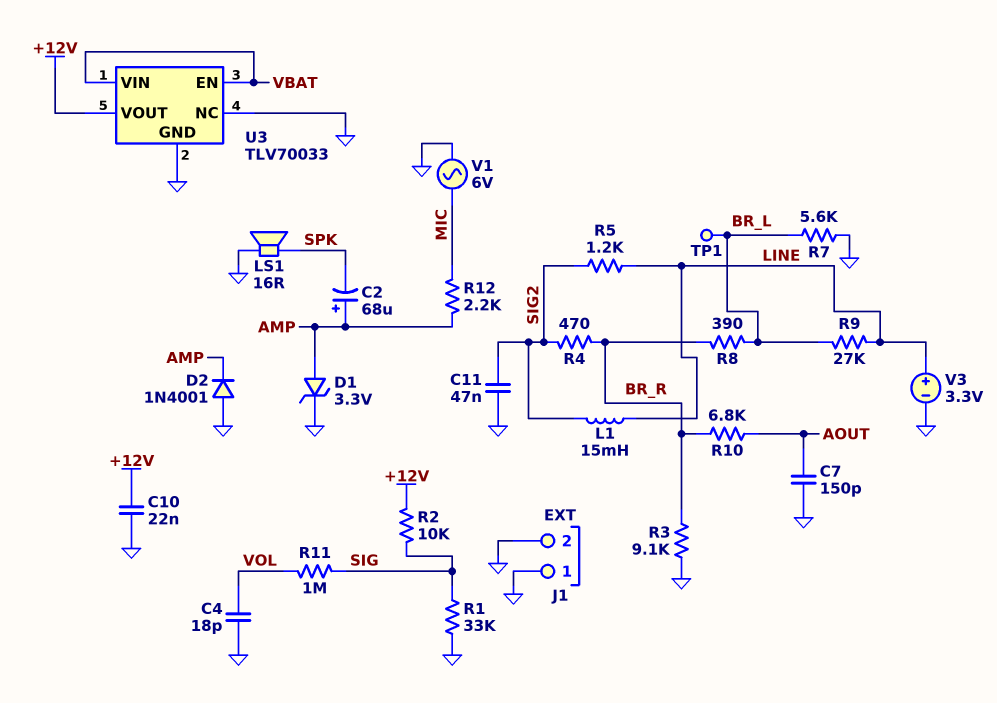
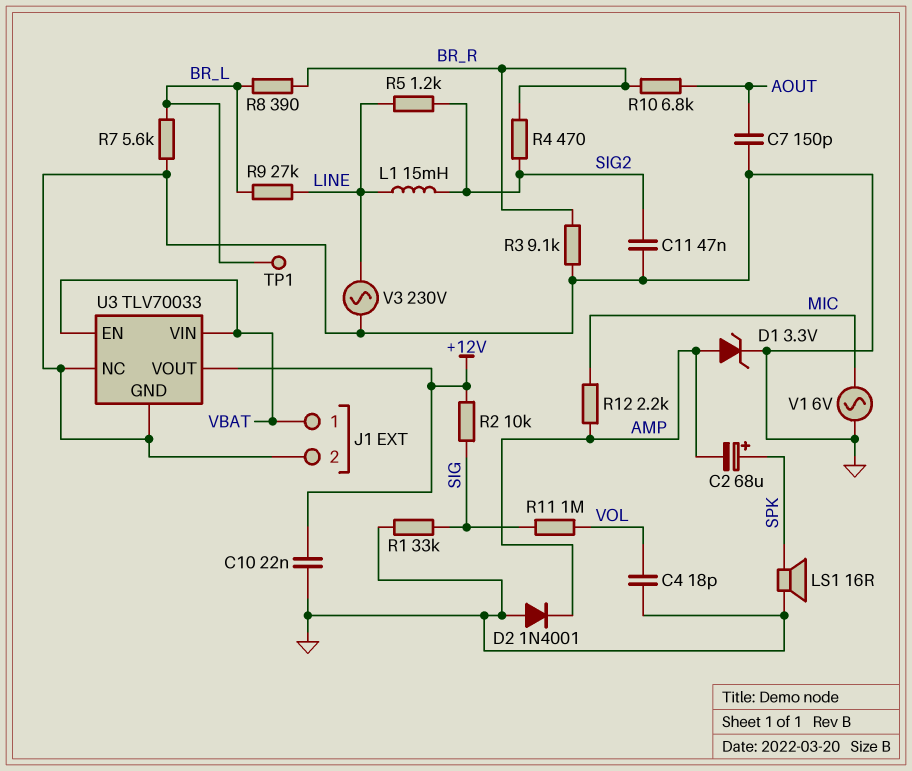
C2: 68uF (plus AMP, minus SPK) -> 68uF (plus SPK, minus AMP)
J1 pin 1: GND -> VBAT
V3: 3.3V (plus LINE, minus GND) -> AC 230V (GND, LINE)

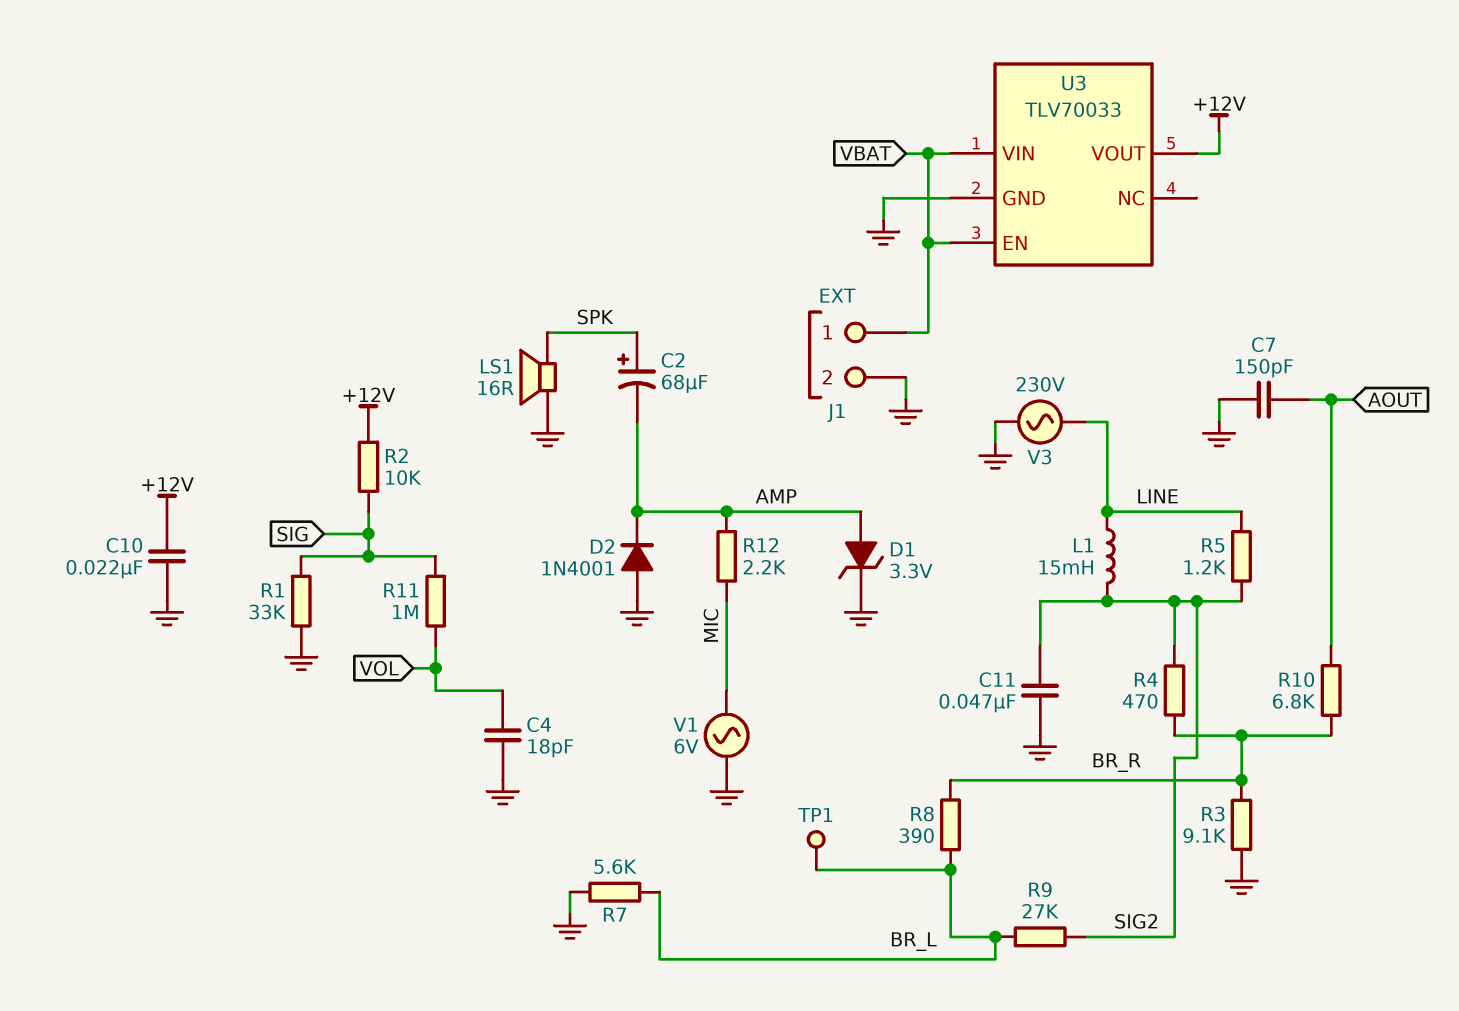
R9: 27k (BR_L, LINE) -> 27k (BR_L, SIG2)
U3 pin NC: GND -> none

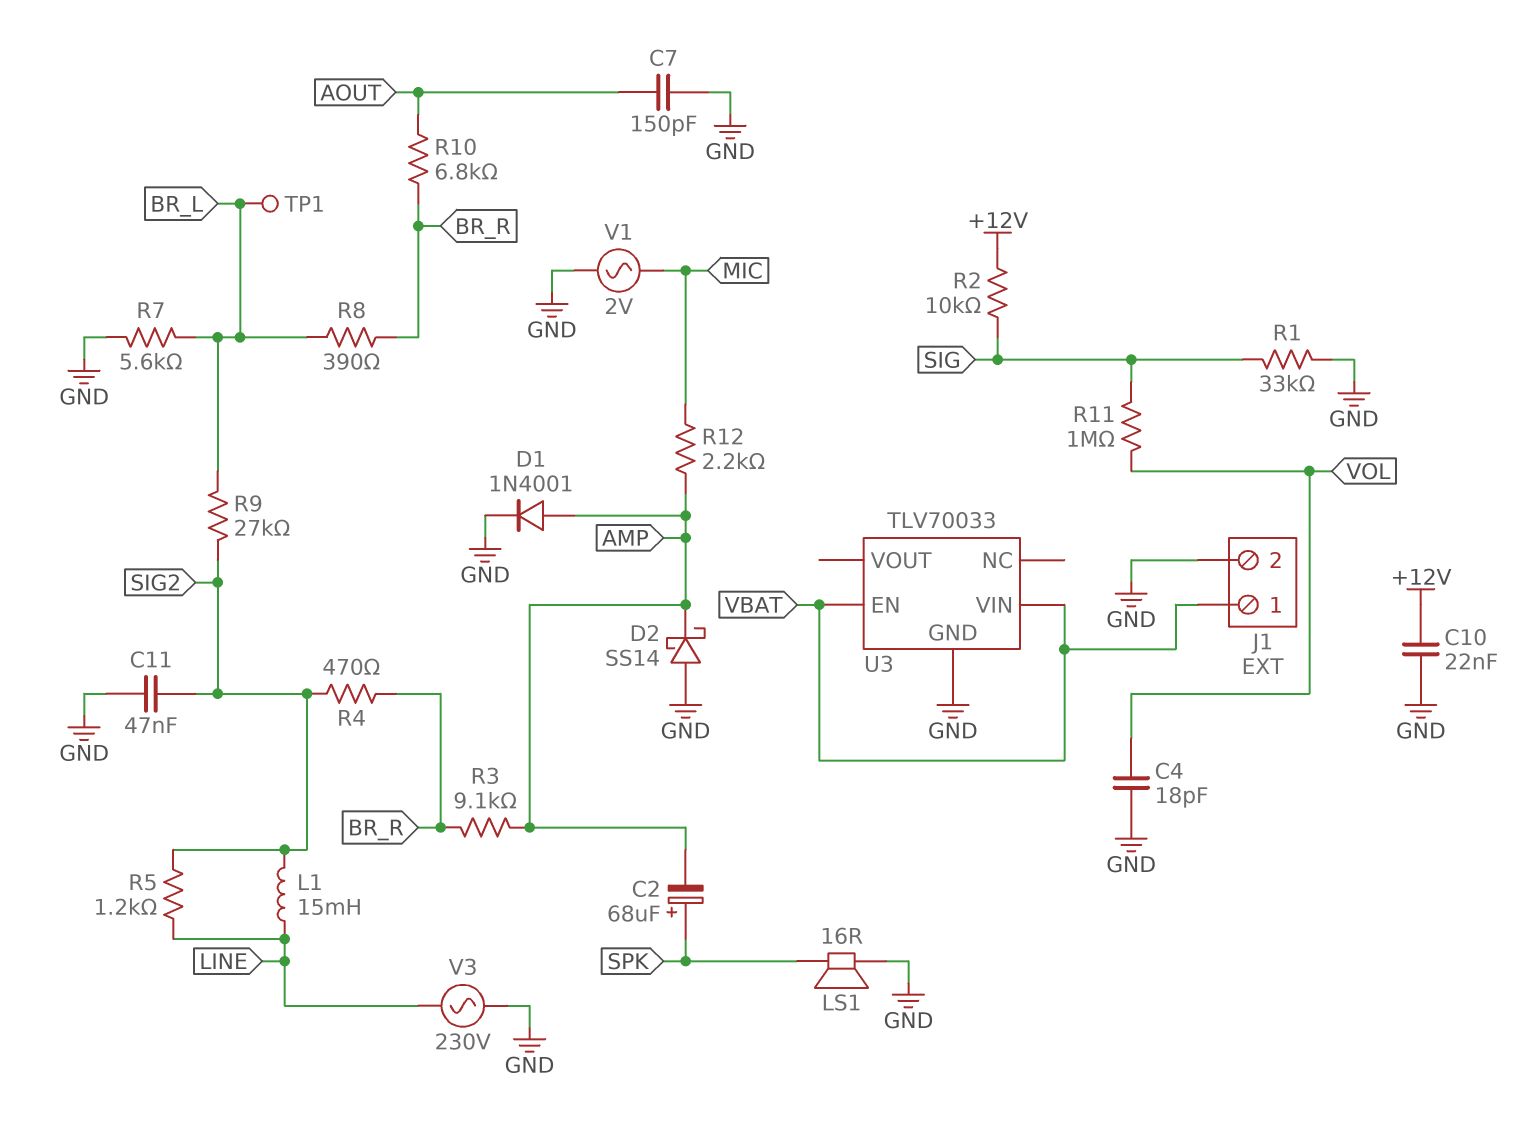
D1: zener 3.3V (A AMP, K GND) -> diode 1N4001 (A AMP, K GND)
D2: diode 1N4001 (A GND, K AMP) -> schottky SS14 (A GND, K AMP)
R3: 9.1k (BR_R, GND) -> 9.1k (AMP, BR_R)
U3 pin VOUT: +12V -> none
V1: AC 6V (GND, MIC) -> AC 2V (GND, MIC)

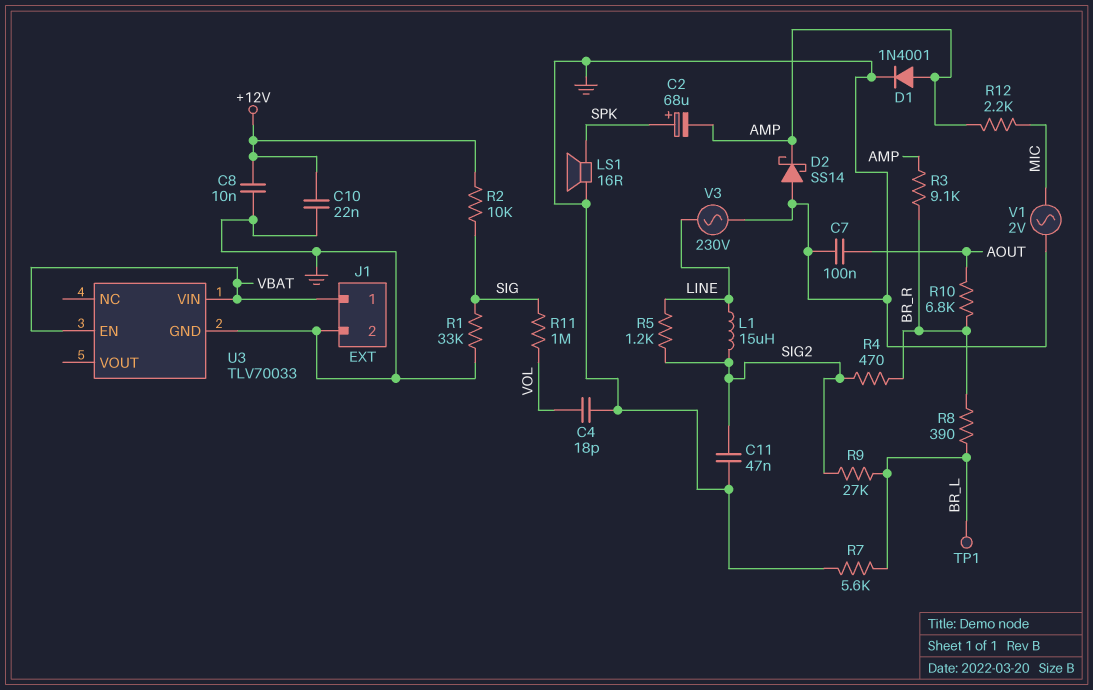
C7: 150pF (AOUT, GND) -> 100nF (AOUT, GND)
C8: none -> 10nF (+12V, GND)
L1: 15mH (LINE, SIG2) -> 15uH (LINE, SIG2)

